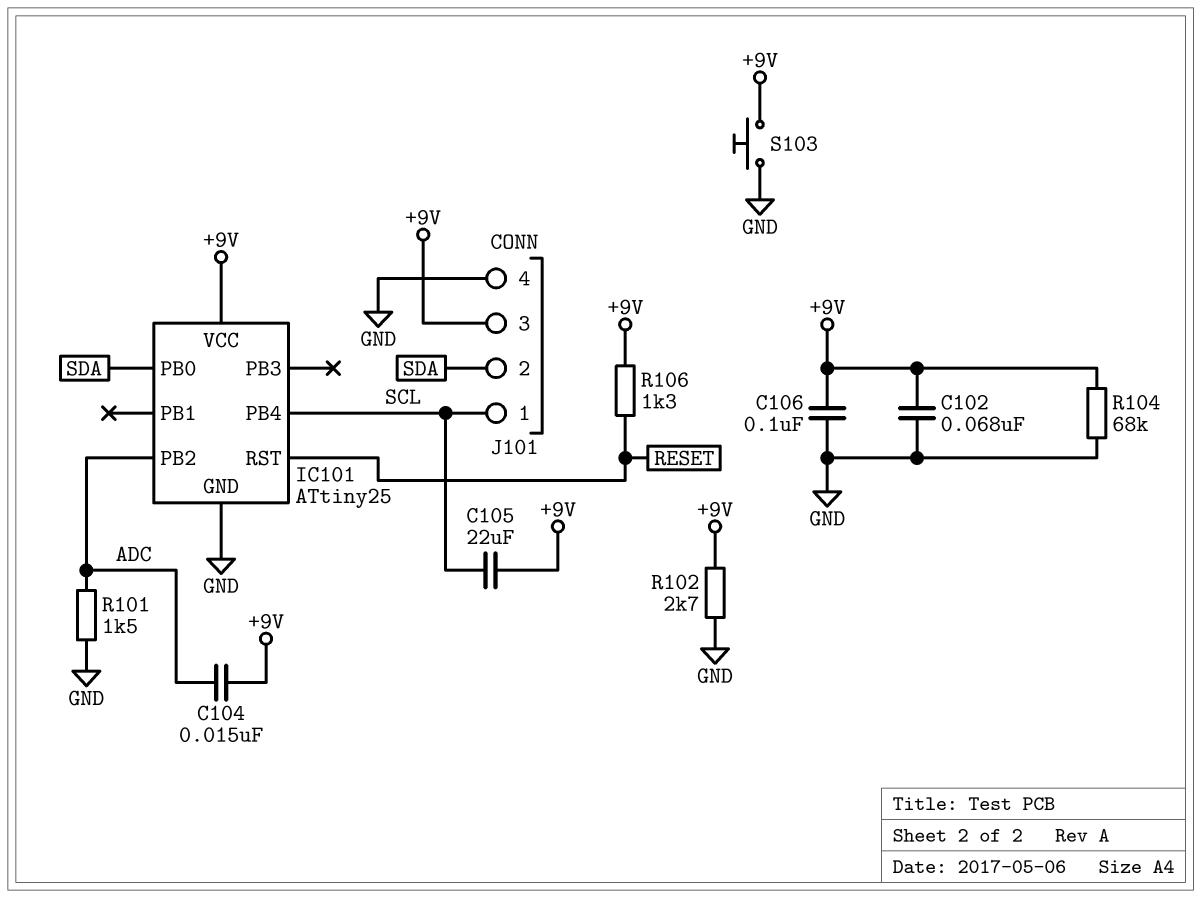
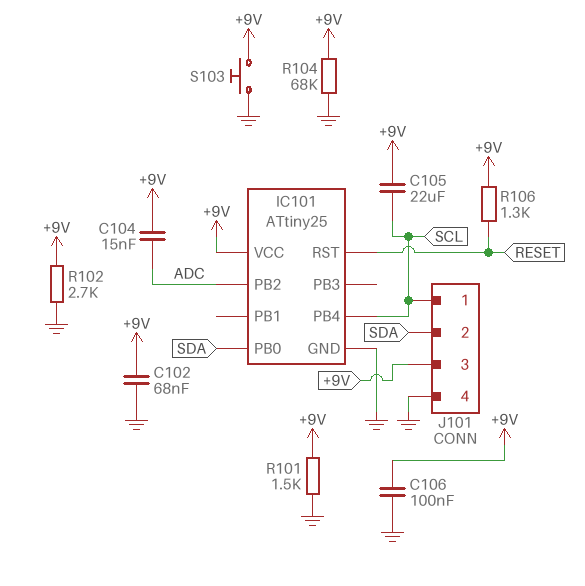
R101: 1.5k (ADC, GND) -> 1.5k (+9V, GND)

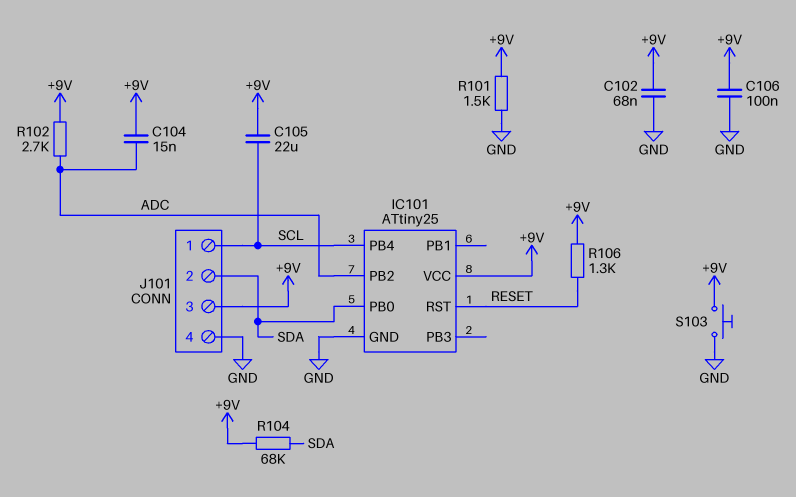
R102: 2.7k (+9V, GND) -> 2.7k (+9V, ADC)
R104: 68k (+9V, GND) -> 68k (+9V, SDA)

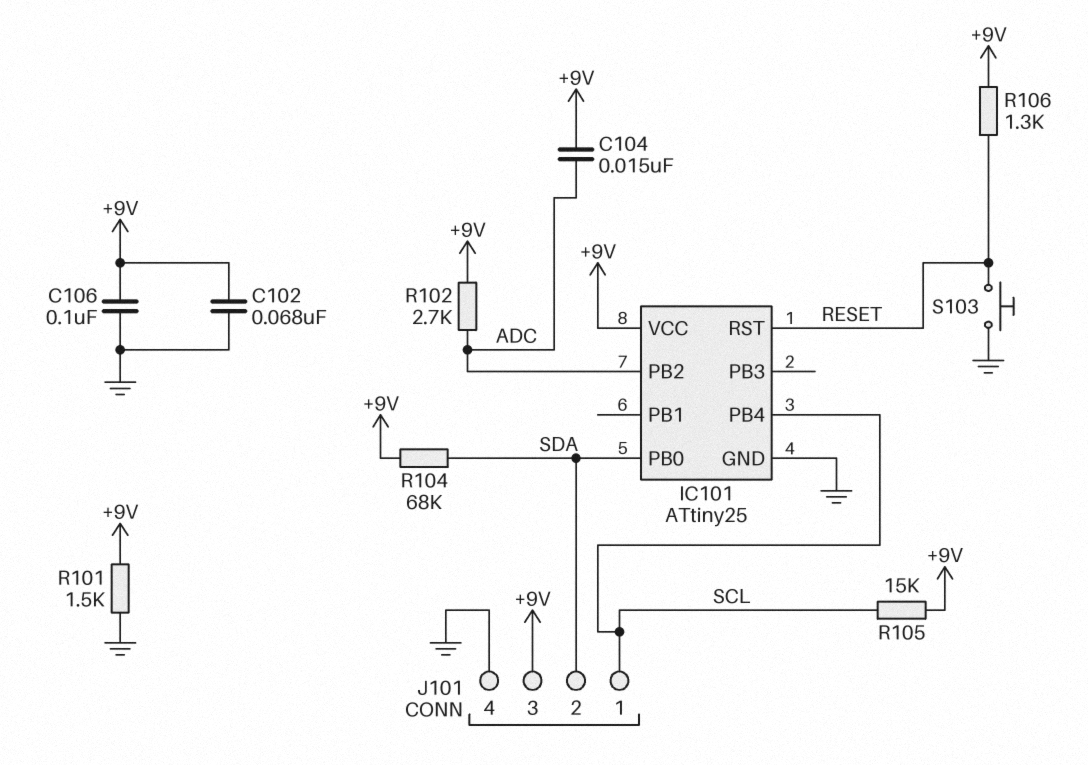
C105: 22uF (+9V, SCL) -> none
R105: none -> 15k (+9V, SCL)
S103: button (+9V, GND) -> button (GND, RESET)

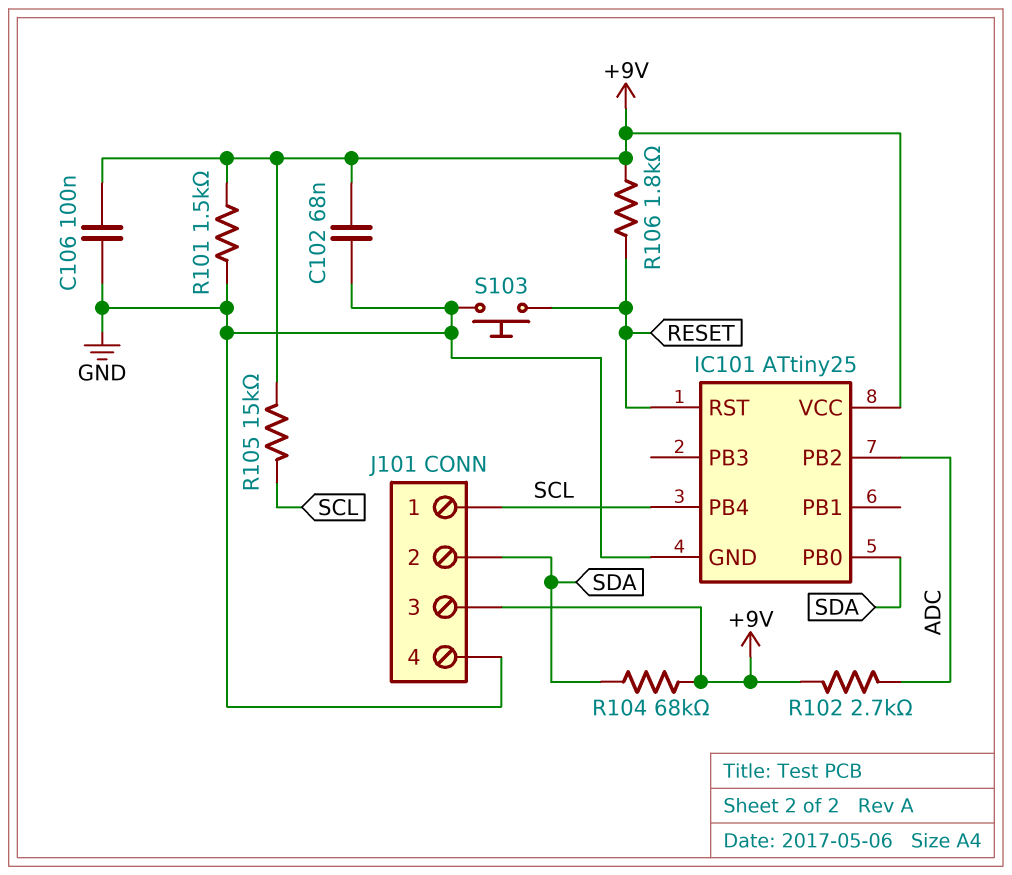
C104: 15nF (+9V, ADC) -> none
R106: 1.3k (+9V, RESET) -> 1.8k (+9V, RESET)

